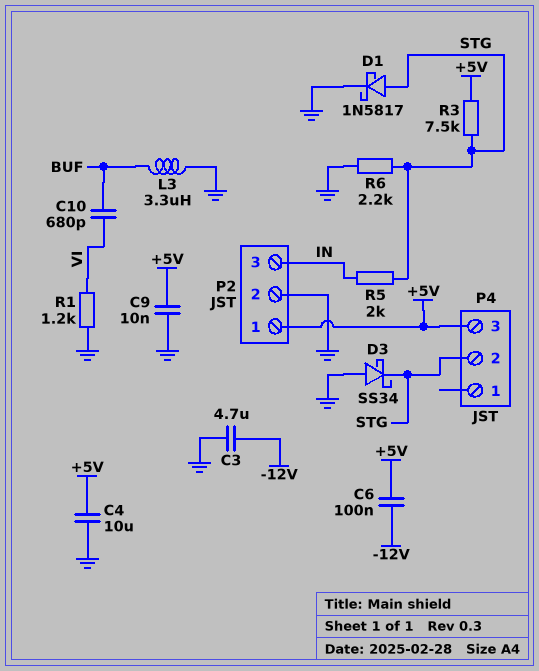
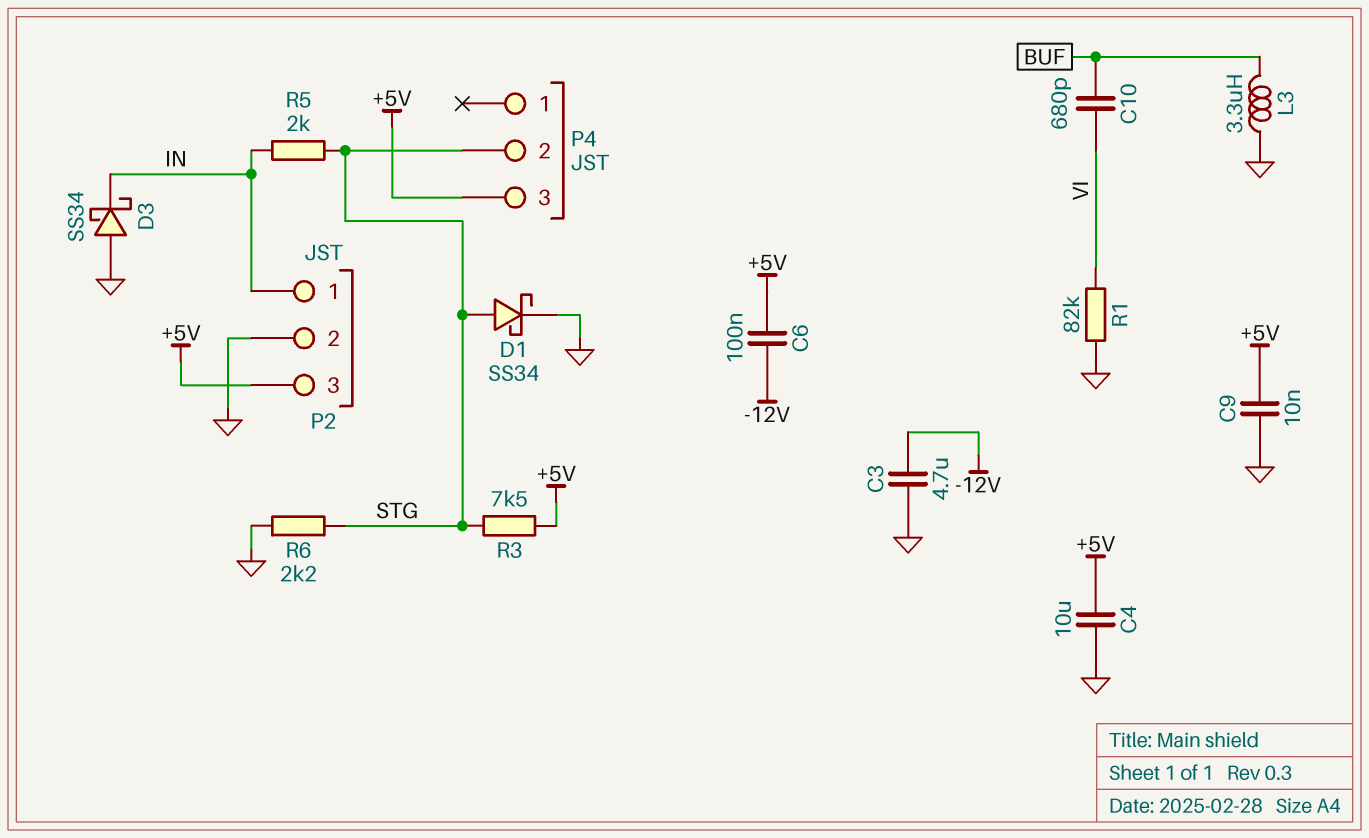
D1: schottky 1N5817 (A STG, K GND) -> schottky SS34 (A STG, K GND)
D3: schottky SS34 (A GND, K STG) -> schottky SS34 (A GND, K IN)
P2 pin 1: +5V -> IN
P2 pin 3: IN -> +5V
R1: 1.2k (GND, VI) -> 82k (GND, VI)

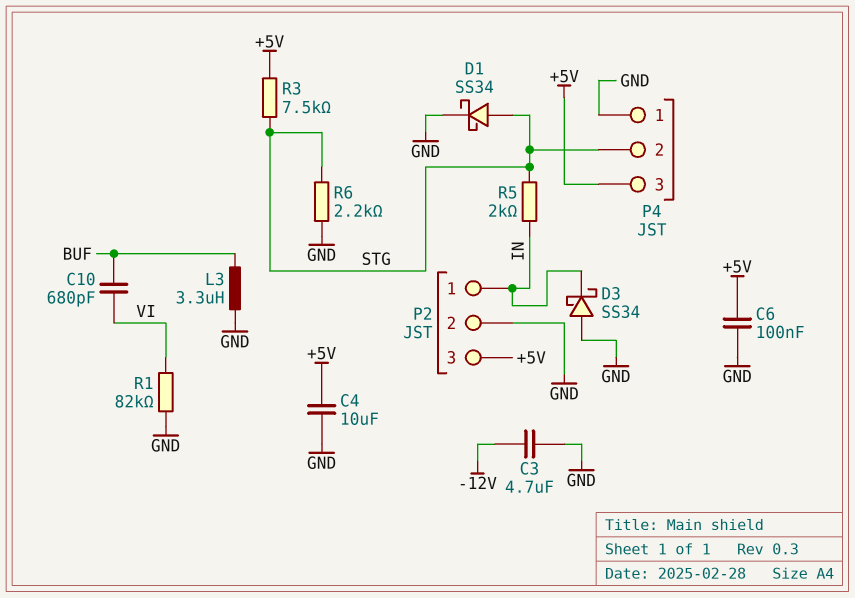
C6: 100nF (+5V, -12V) -> 100nF (+5V, GND)
C9: 10nF (+5V, GND) -> none
P4 pin 1: none -> GND

